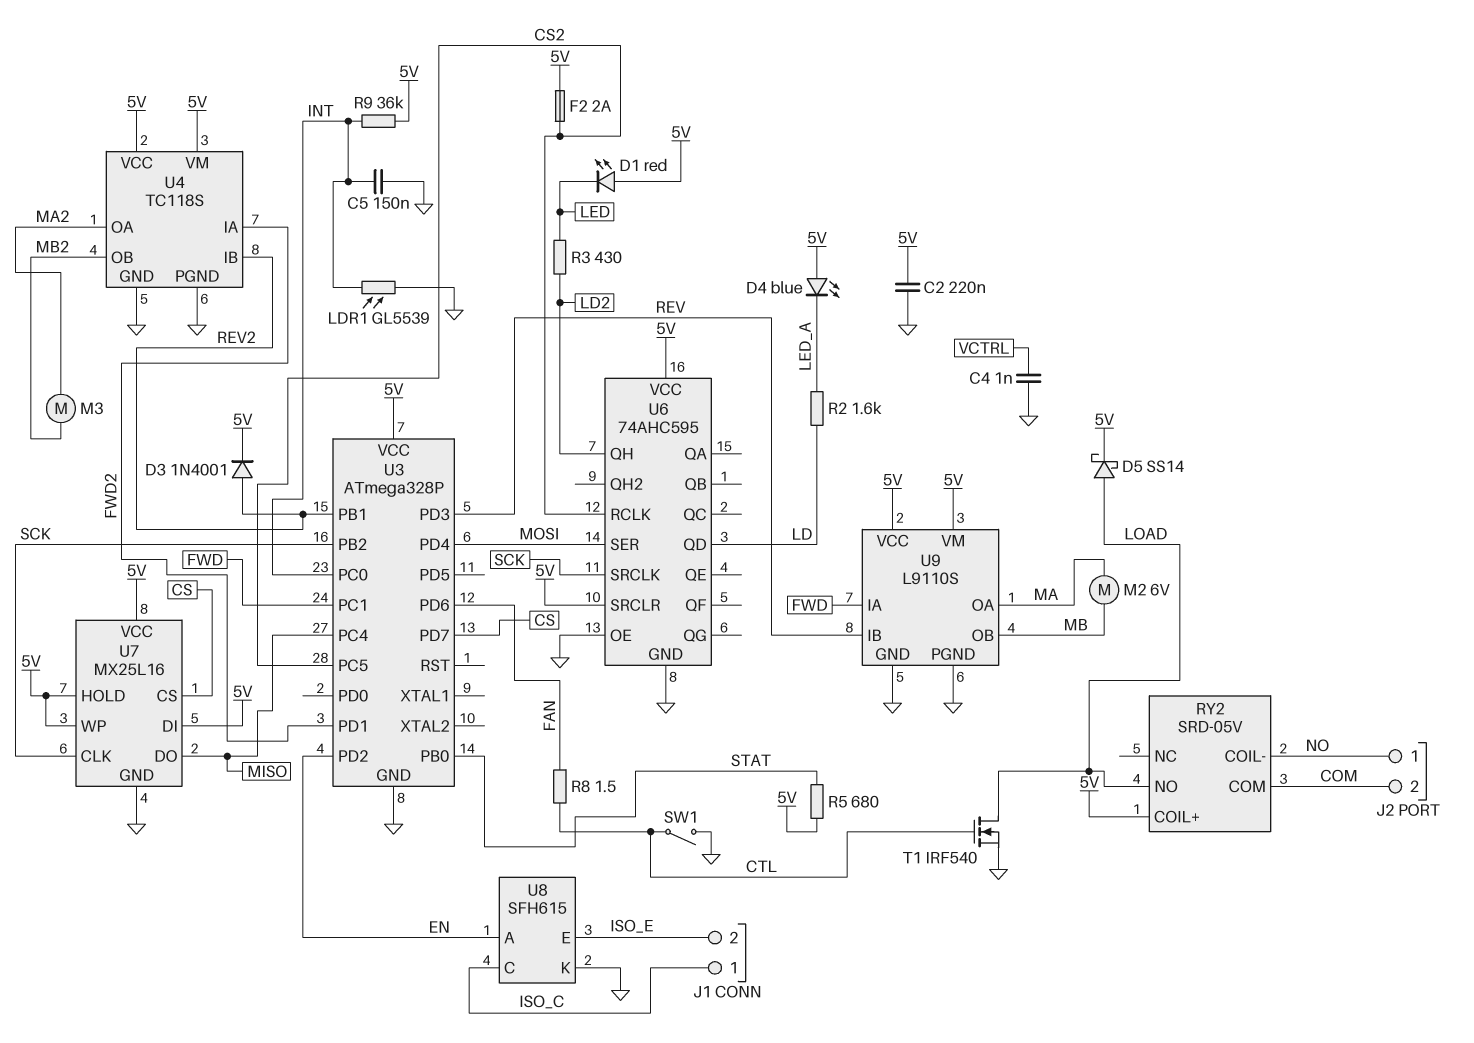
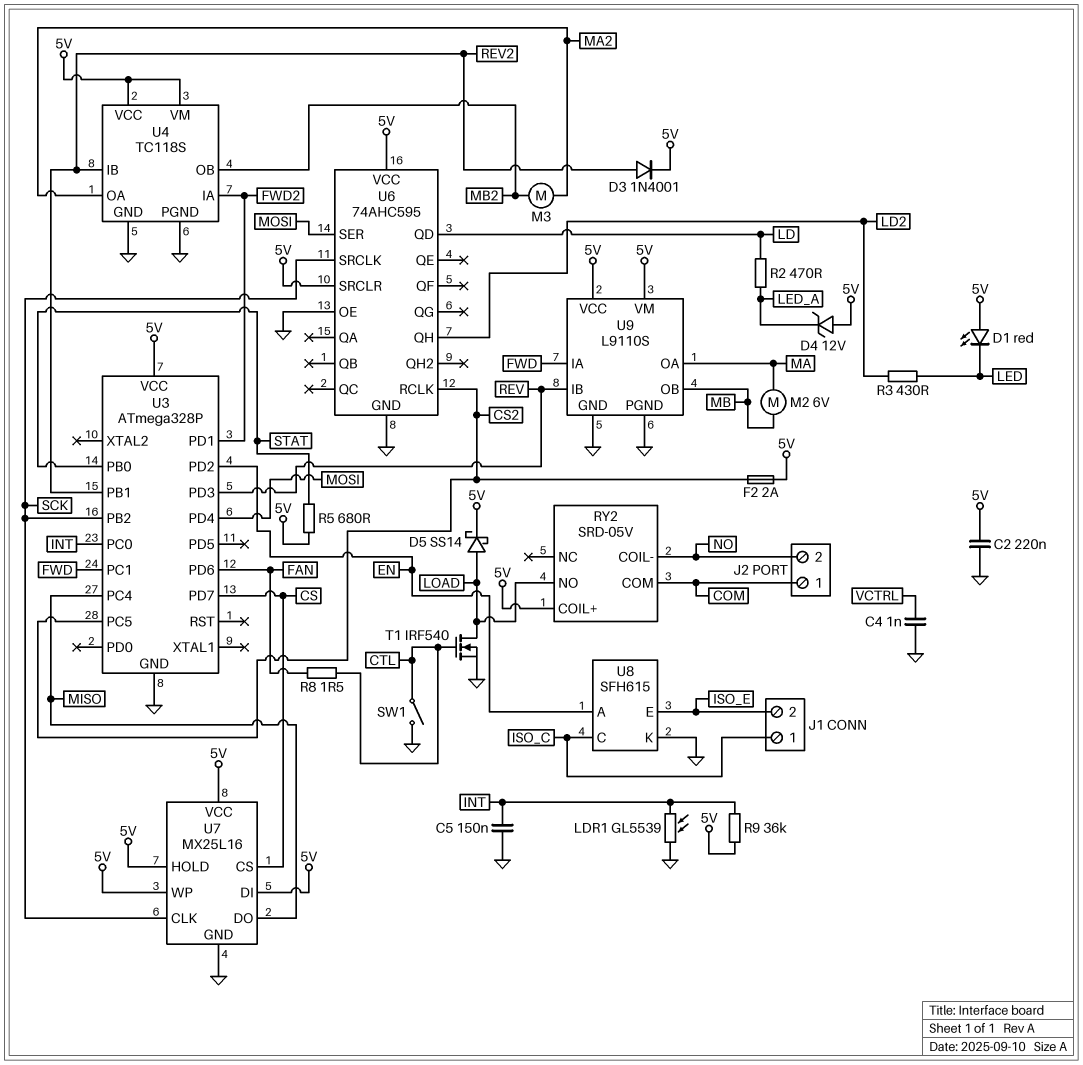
D4: LED blue (A 5V, K LED_A) -> zener 12V (A 5V, K LED_A)
J2 pin 1: NO -> COM
J2 pin 2: COM -> NO
R2: 1.6k (LD, LED_A) -> 470 (LD, LED_A)

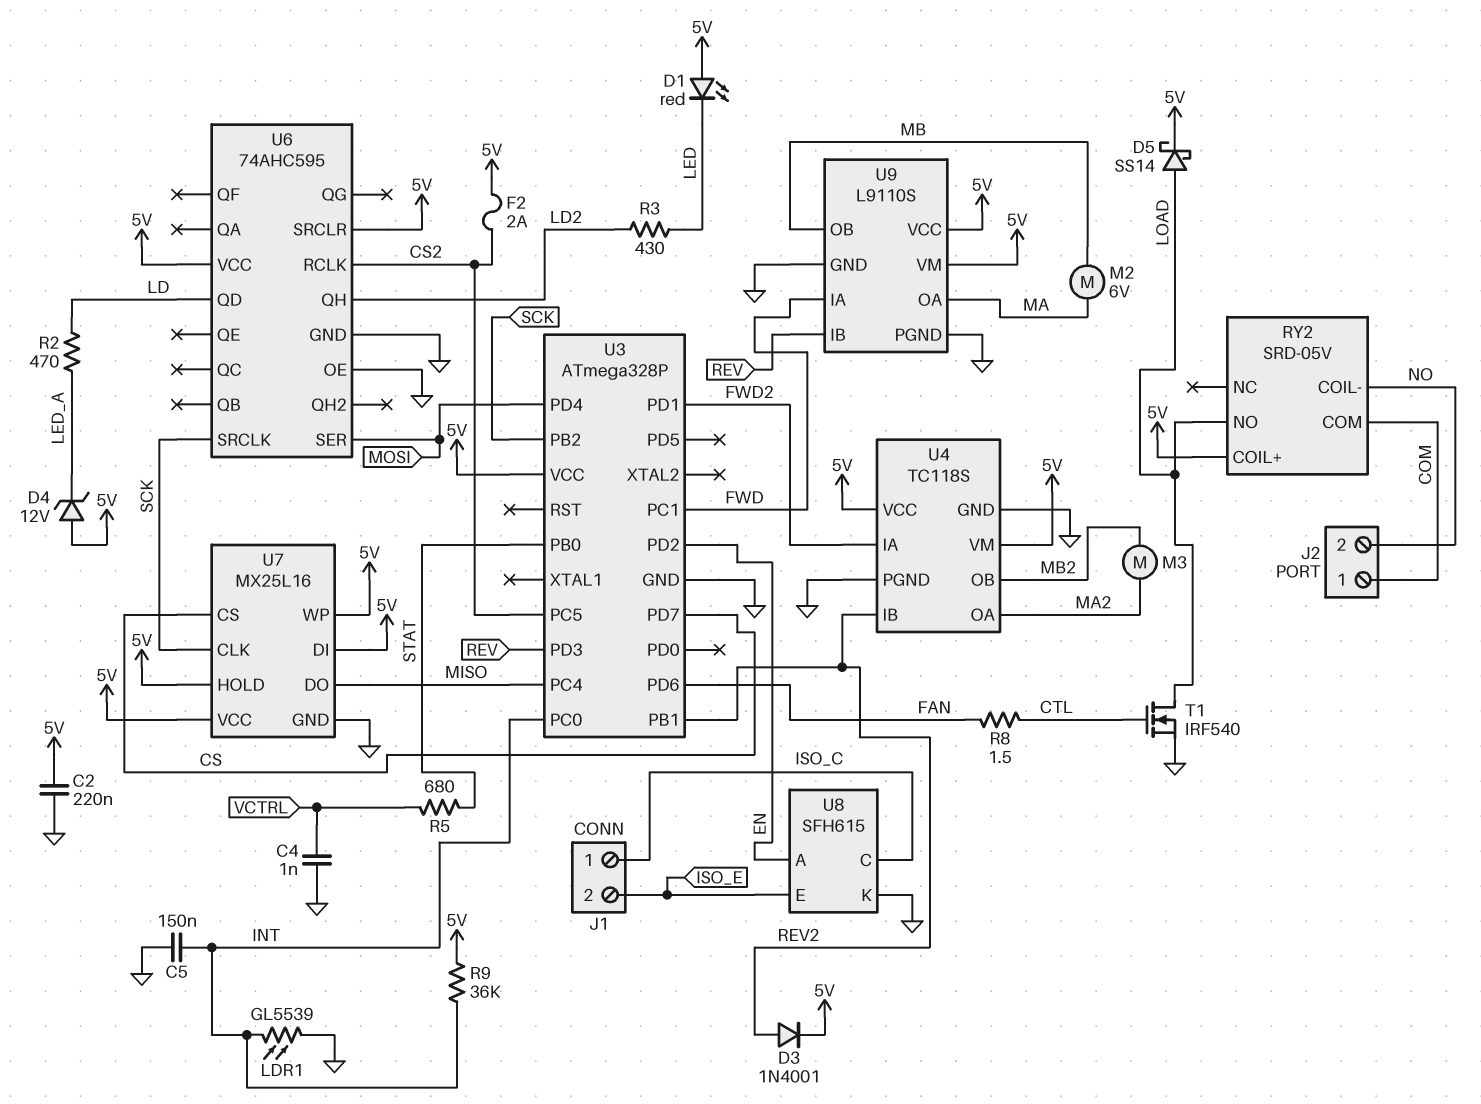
R5: 680 (5V, STAT) -> 680 (STAT, VCTRL)
SW1: switch (CTL, GND) -> none

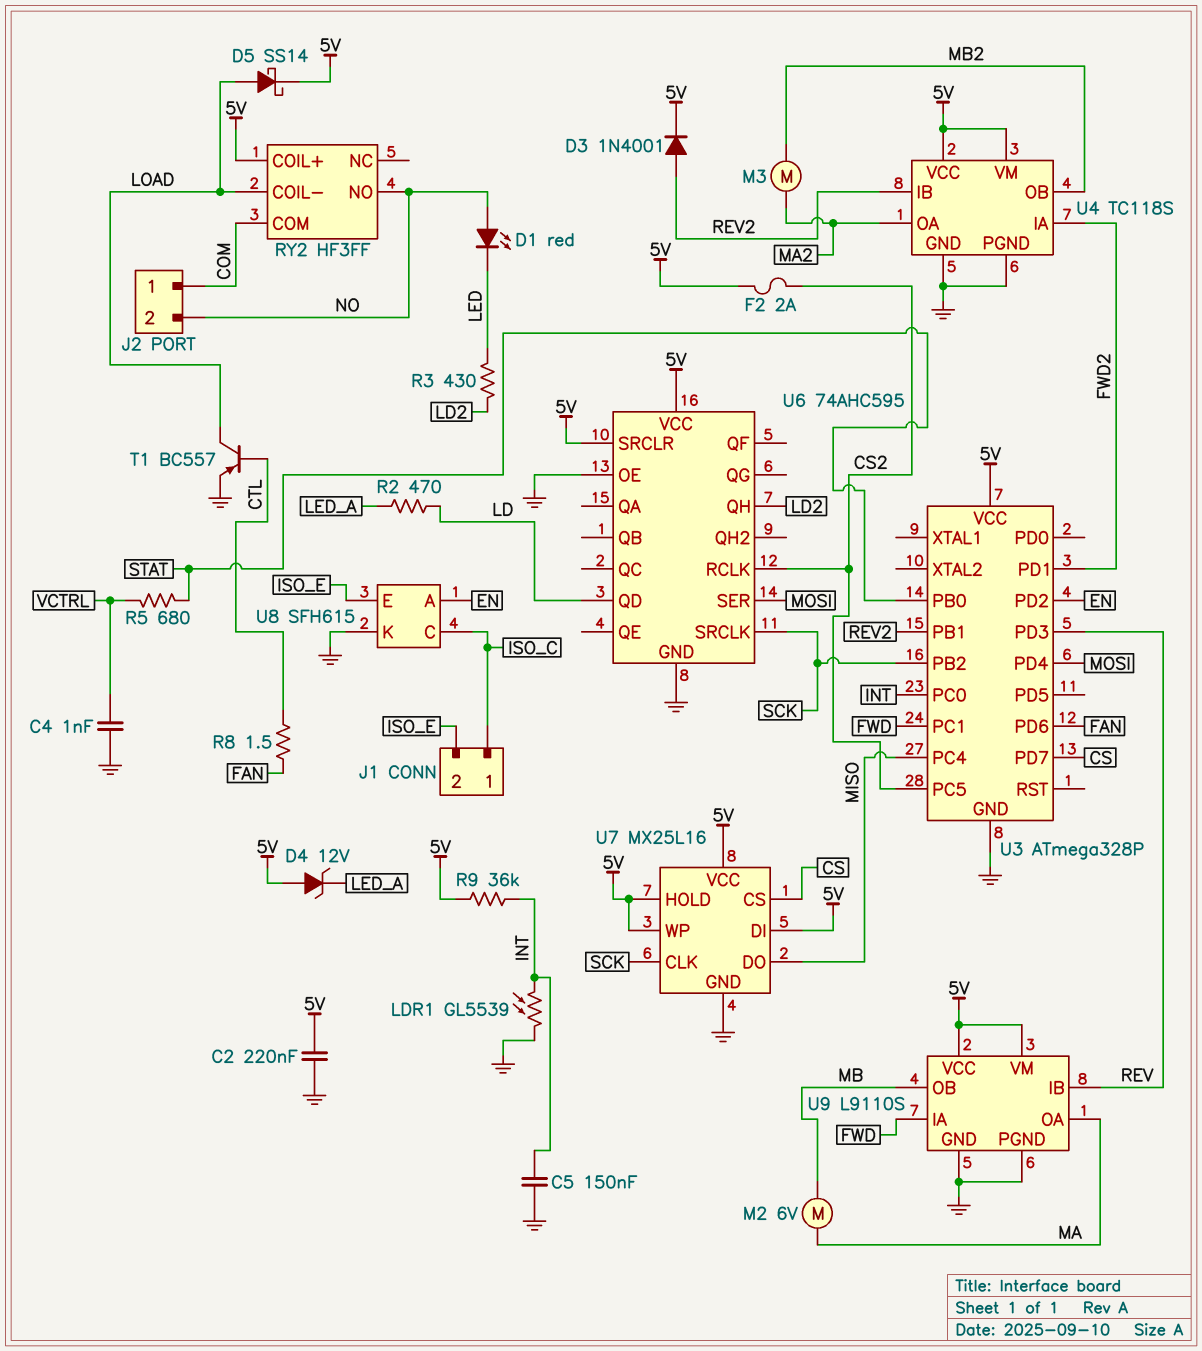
D1: LED red (A 5V, K LED) -> LED red (A NO, K LED)
RY2: SRD-05V -> HF3FF
RY2 pin COIL-: NO -> LOAD
RY2 pin NO: LOAD -> NO
T1: NMOS IRF540 (G CTL, D LOAD, S GND) -> PNP BC557 (B CTL, C LOAD, E GND)

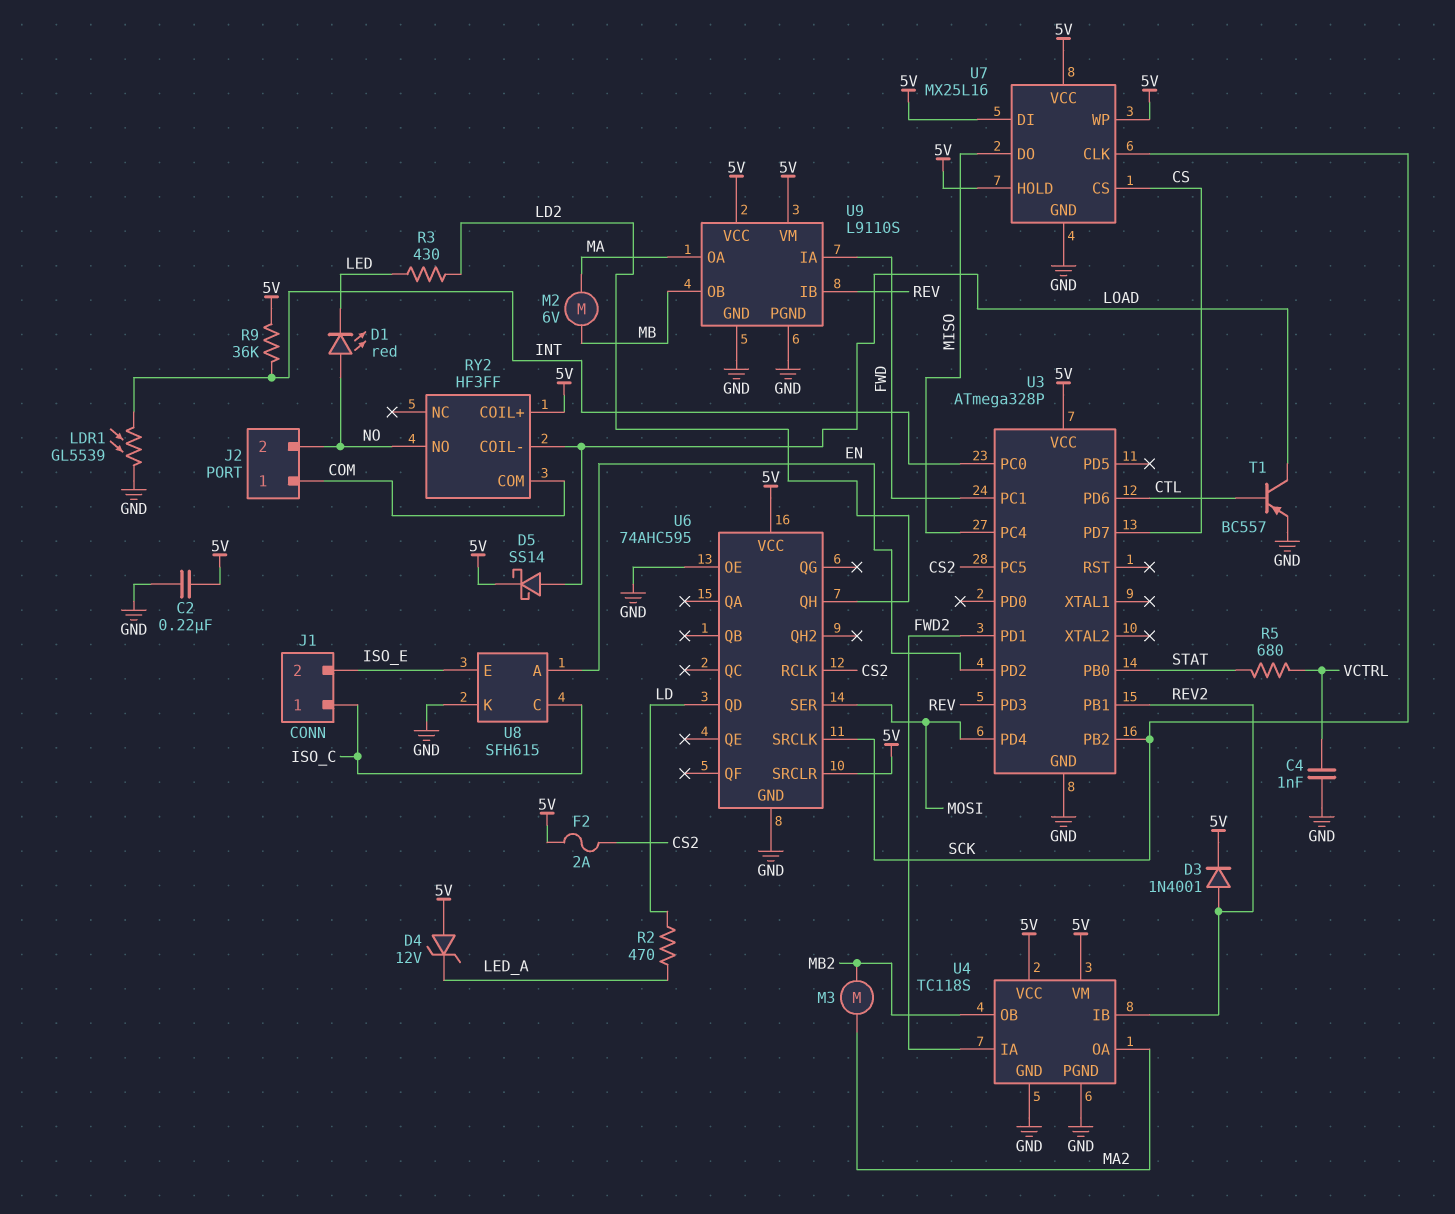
C5: 150nF (GND, INT) -> none
R8: 1.5 (CTL, FAN) -> none
U3 pin PD6: FAN -> CTL

